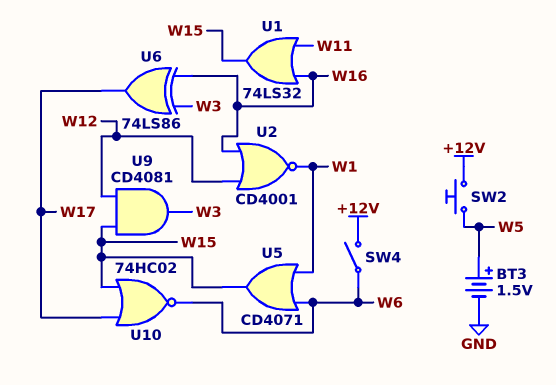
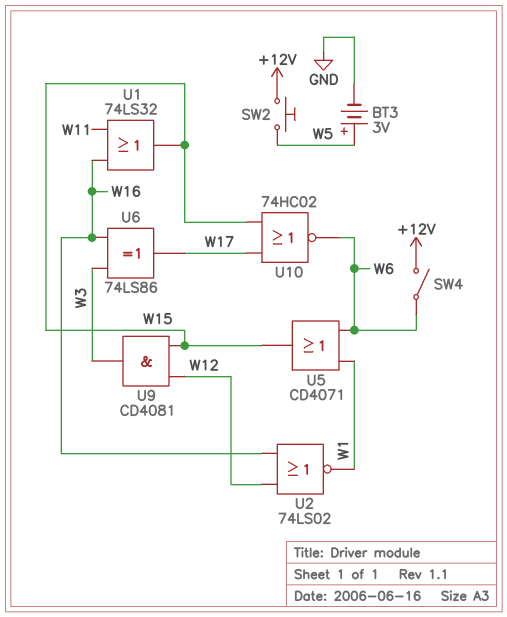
BT3: 1.5V (plus W5, minus GND) -> 3V (plus W5, minus GND)
U2: NOR CD4001 (in W12, in W16, out W1) -> NOR 74LS02 (in W12, in W16, out W1)

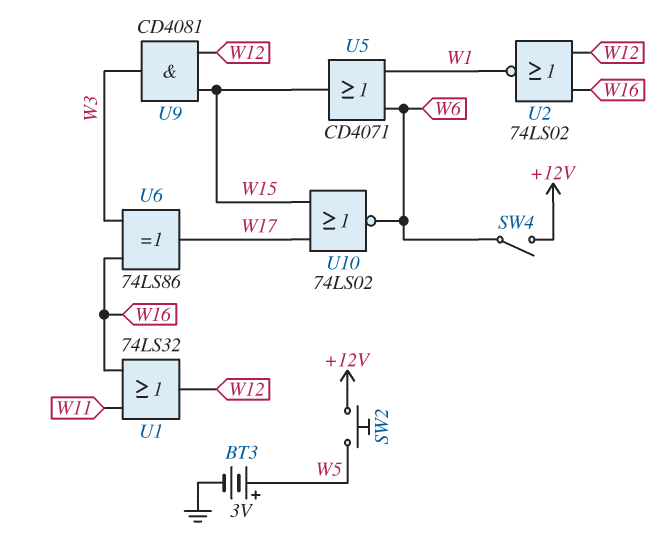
U1: OR 74LS32 (in W11, in W16, out W15) -> OR 74LS32 (in W11, in W16, out W12)
U10: NOR 74HC02 (in W15, in W17, out W6) -> NOR 74LS02 (in W15, in W17, out W6)

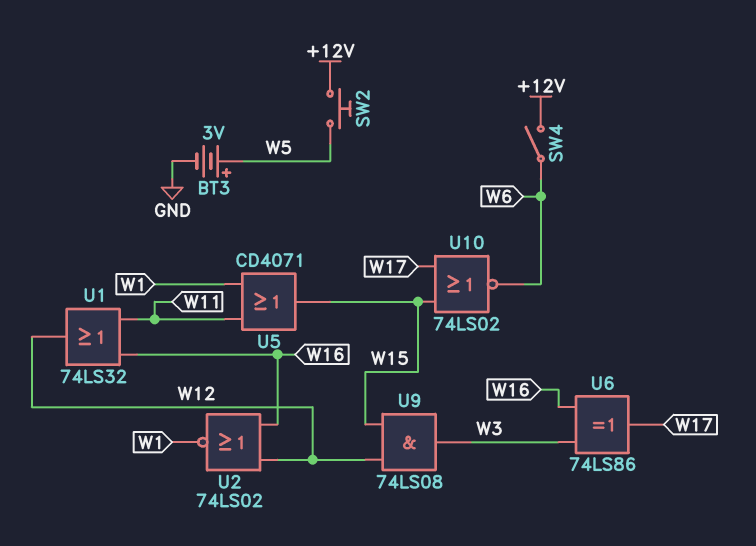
U5: OR CD4071 (in W1, in W6, out W15) -> OR CD4071 (in W1, in W11, out W15)
U9: AND CD4081 (in W12, in W15, out W3) -> AND 74LS08 (in W12, in W15, out W3)

